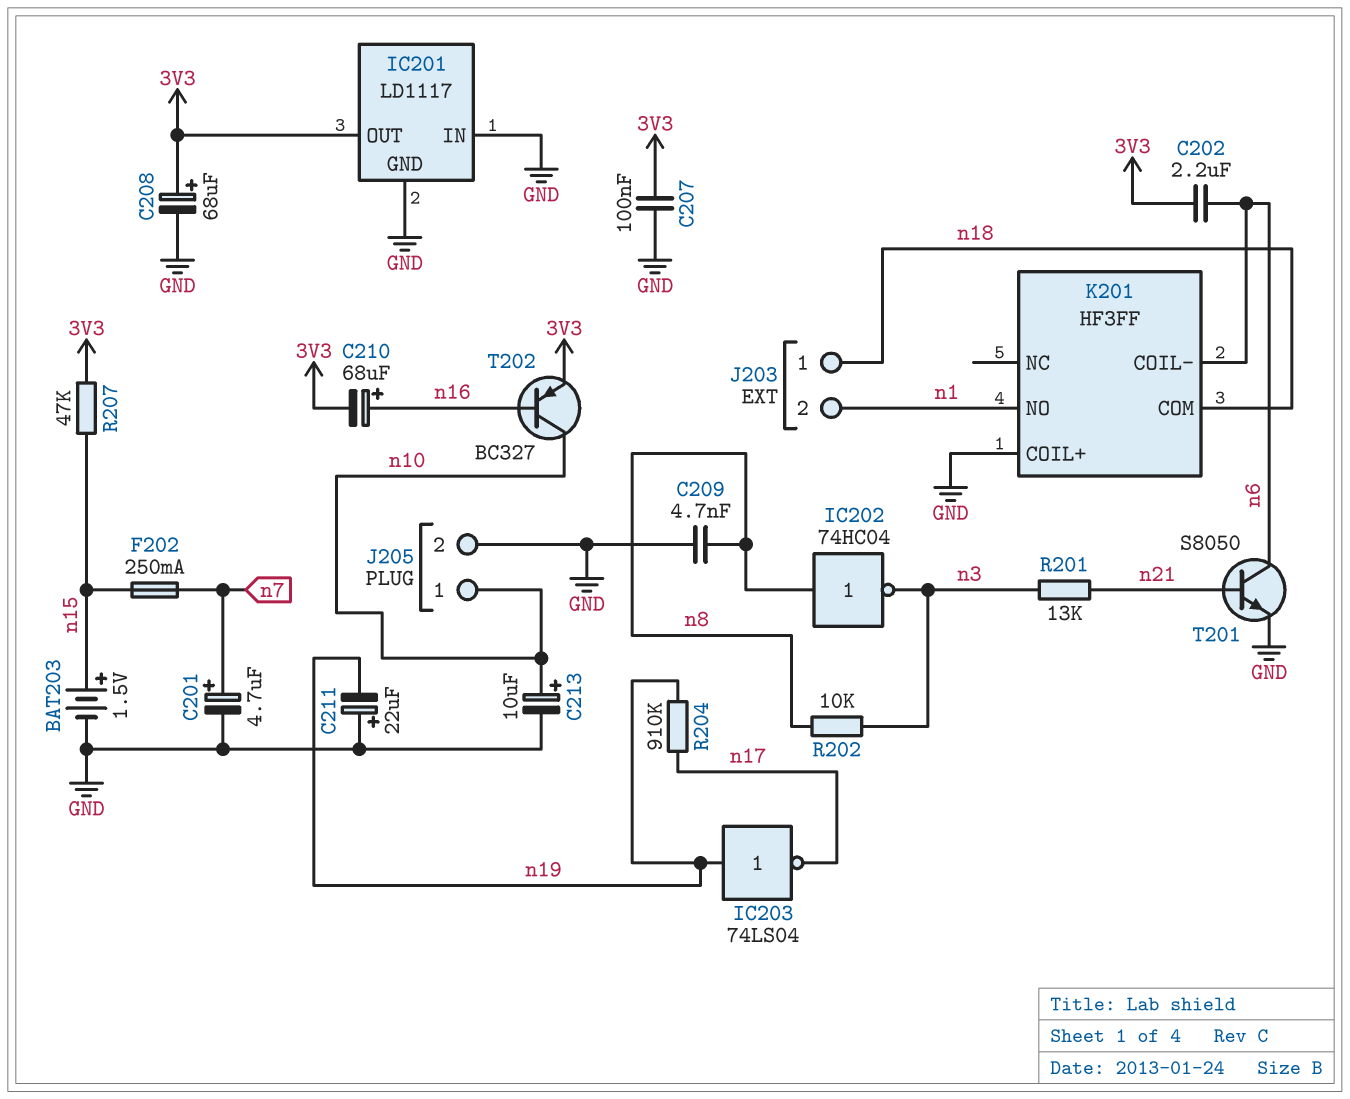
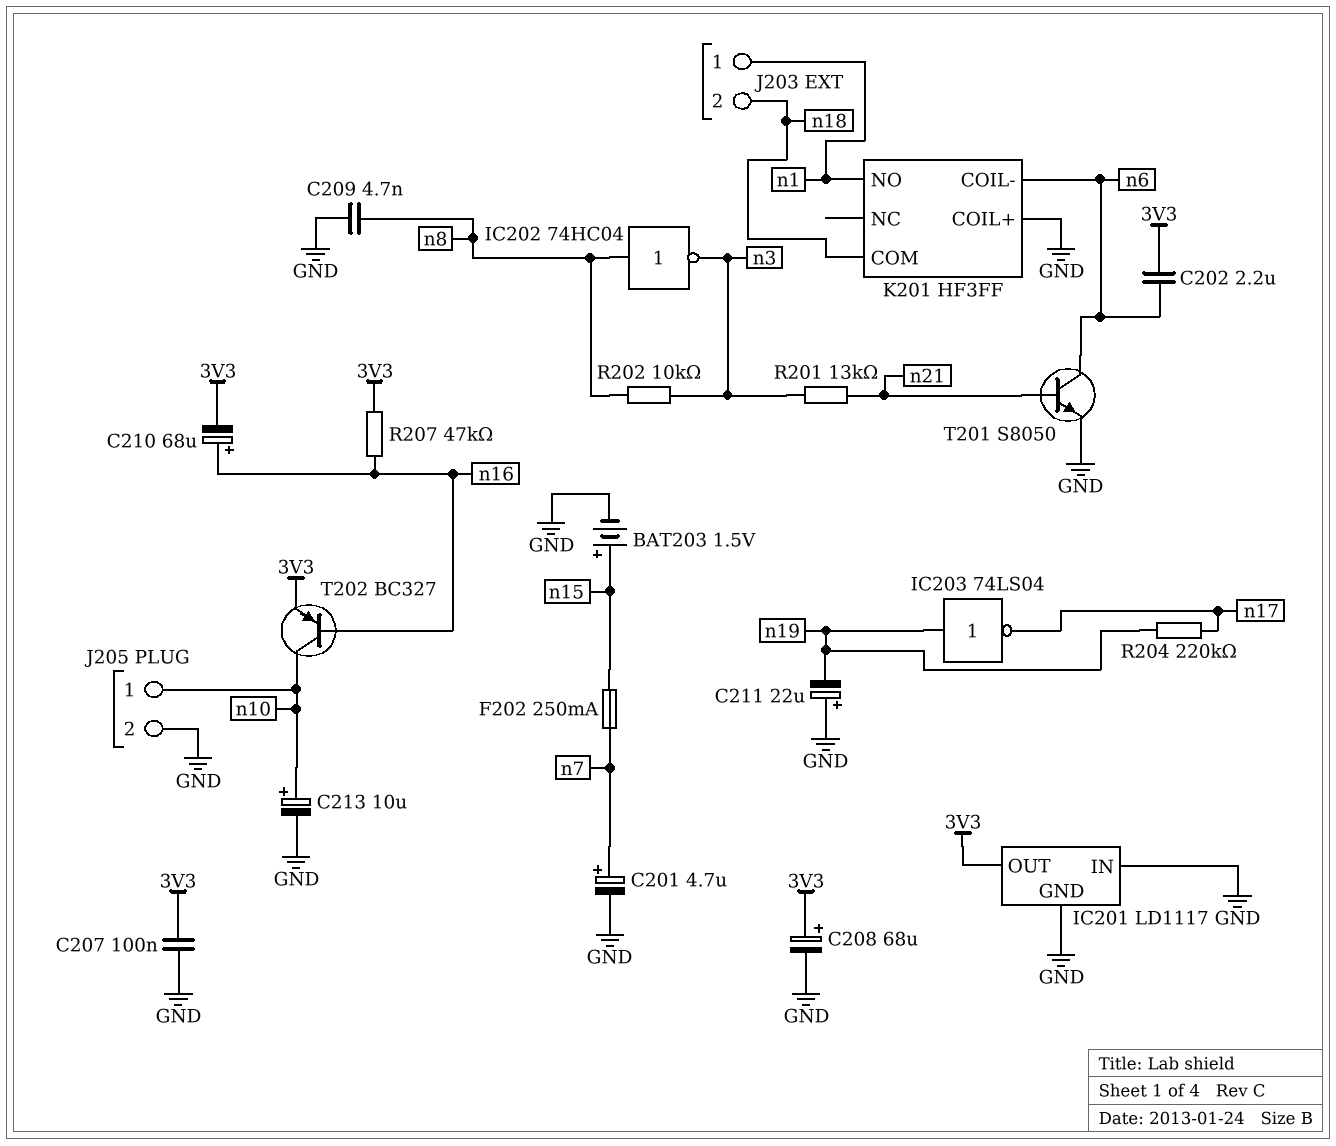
J203 pin 1: n18 -> n1
J203 pin 2: n1 -> n18
R204: 910k (n17, n19) -> 220k (n17, n19)
R207: 47k (3V3, n15) -> 47k (3V3, n16)

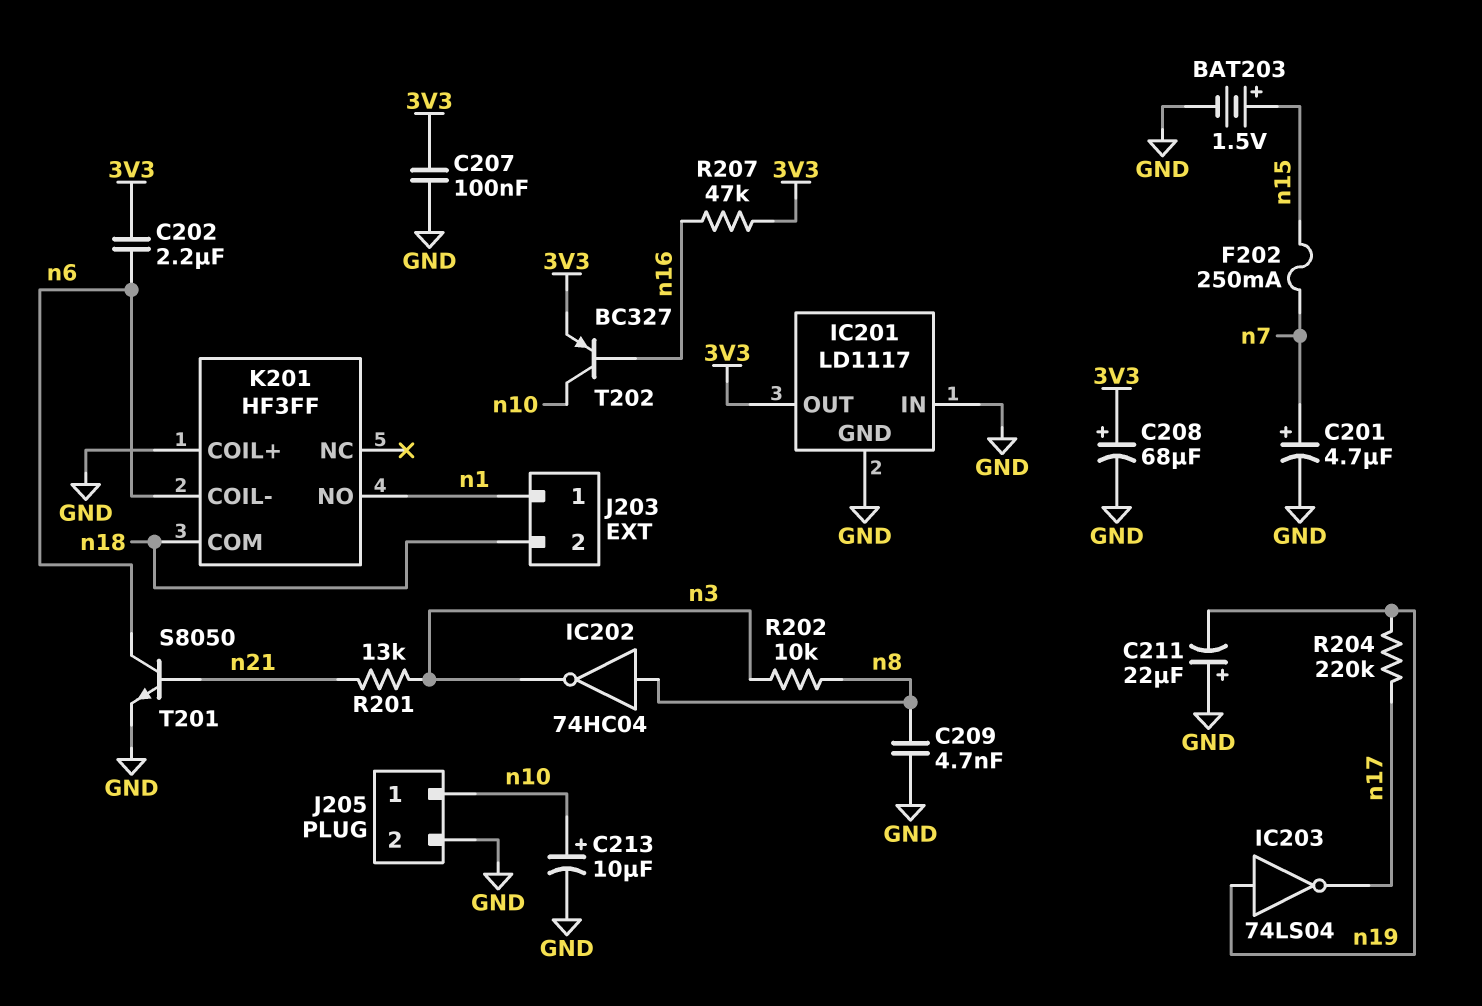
C210: 68uF (plus n16, minus 3V3) -> none

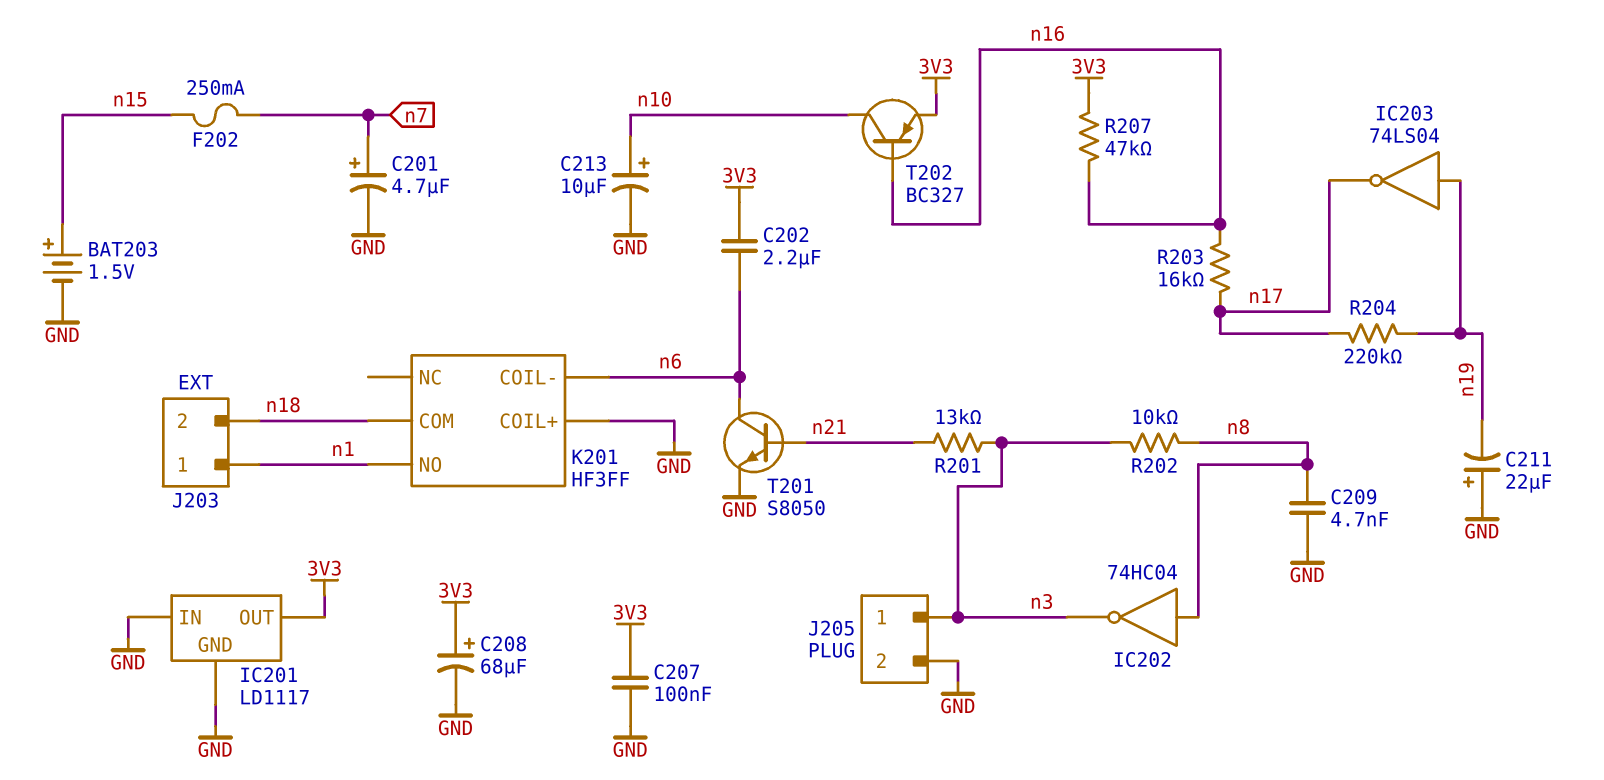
J205 pin 1: n10 -> n3
R203: none -> 16k (n16, n17)

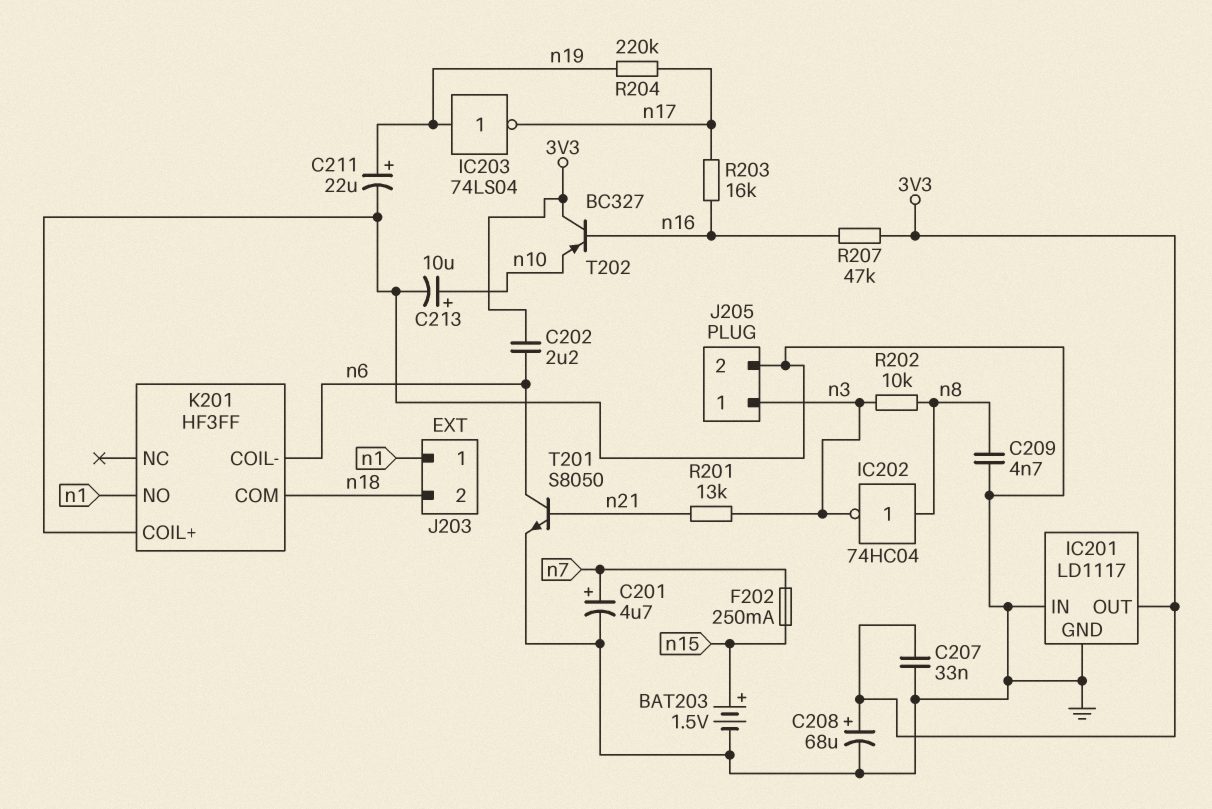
C207: 100nF (3V3, GND) -> 33nF (3V3, GND)
C211: 22uF (plus GND, minus n19) -> 22uF (plus n19, minus GND)
T202: PNP BC327 (B n16, C n10, E 3V3) -> PNP BC327 (B n16, C 3V3, E n10)

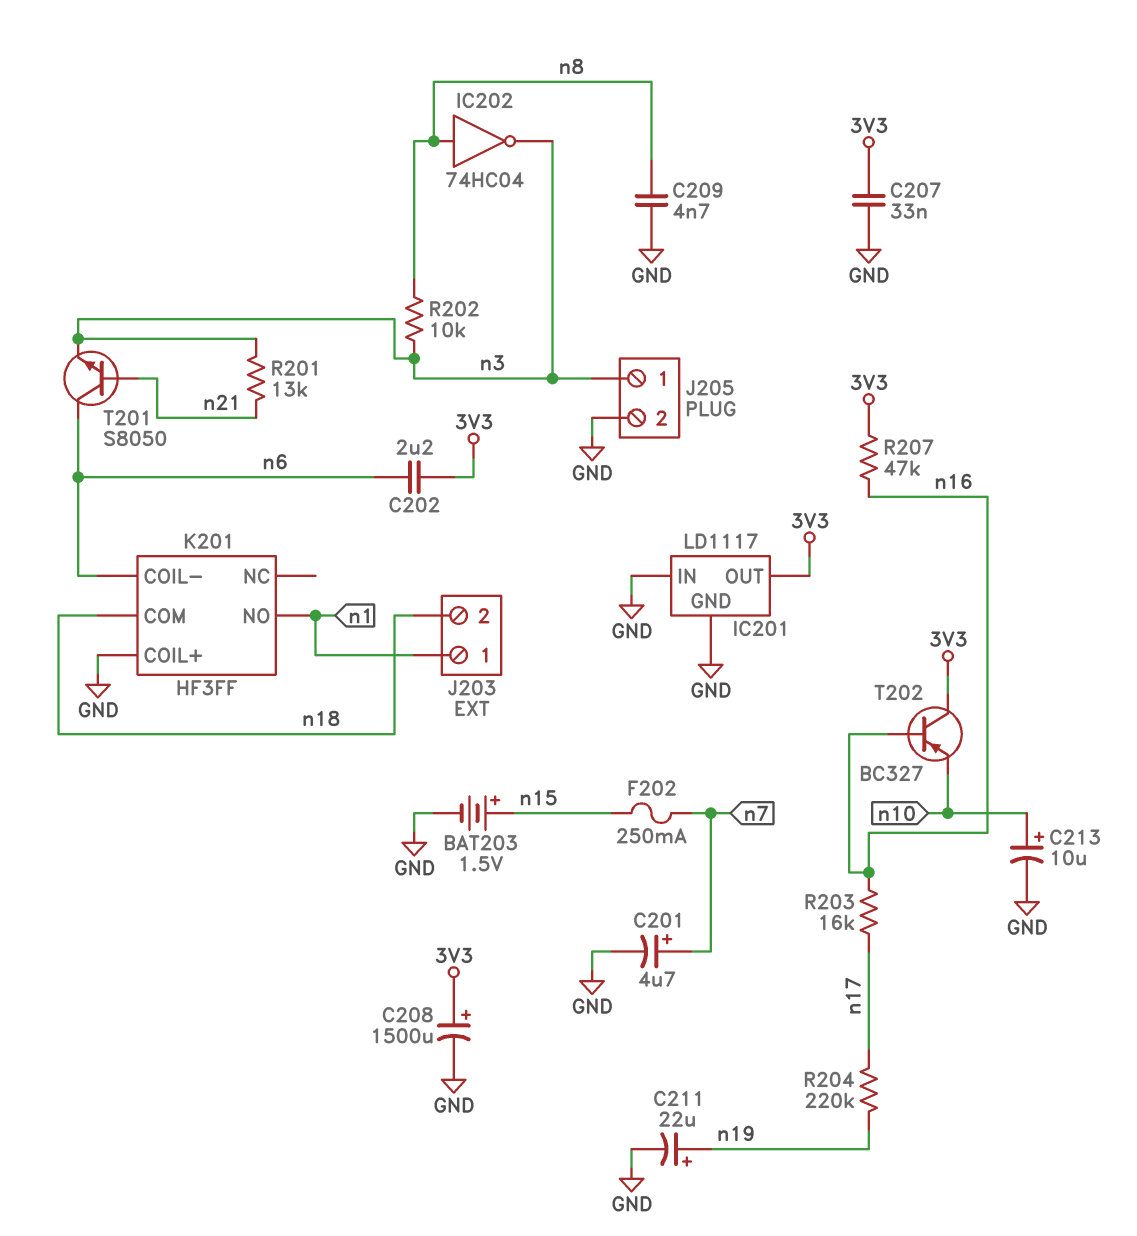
C208: 68uF (plus 3V3, minus GND) -> 1500uF (plus 3V3, minus GND)
IC203: NOT 74LS04 (in n19, out n17) -> none
T201: NPN S8050 (B n21, C n6, E GND) -> NPN S8050 (B n21, C n6, E n3)

